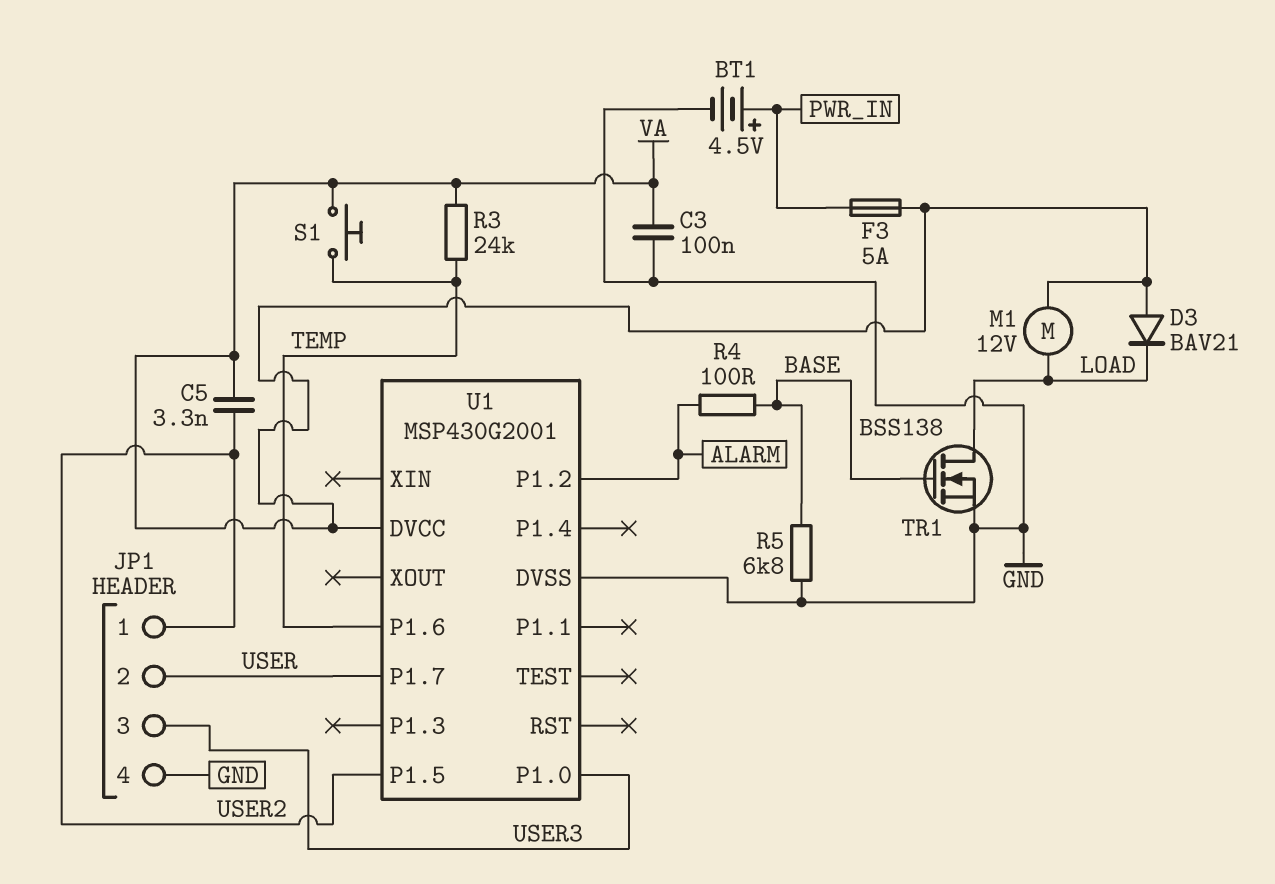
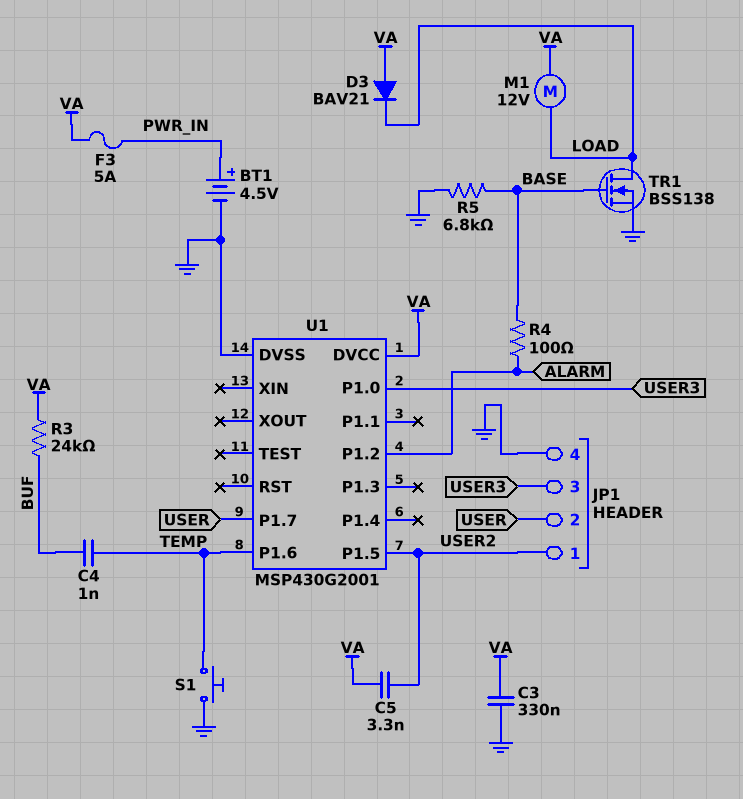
C3: 100nF (GND, VA) -> 330nF (GND, VA)
C4: none -> 1nF (BUF, TEMP)
R3: 24k (TEMP, VA) -> 24k (BUF, VA)
S1: button (TEMP, VA) -> button (GND, TEMP)

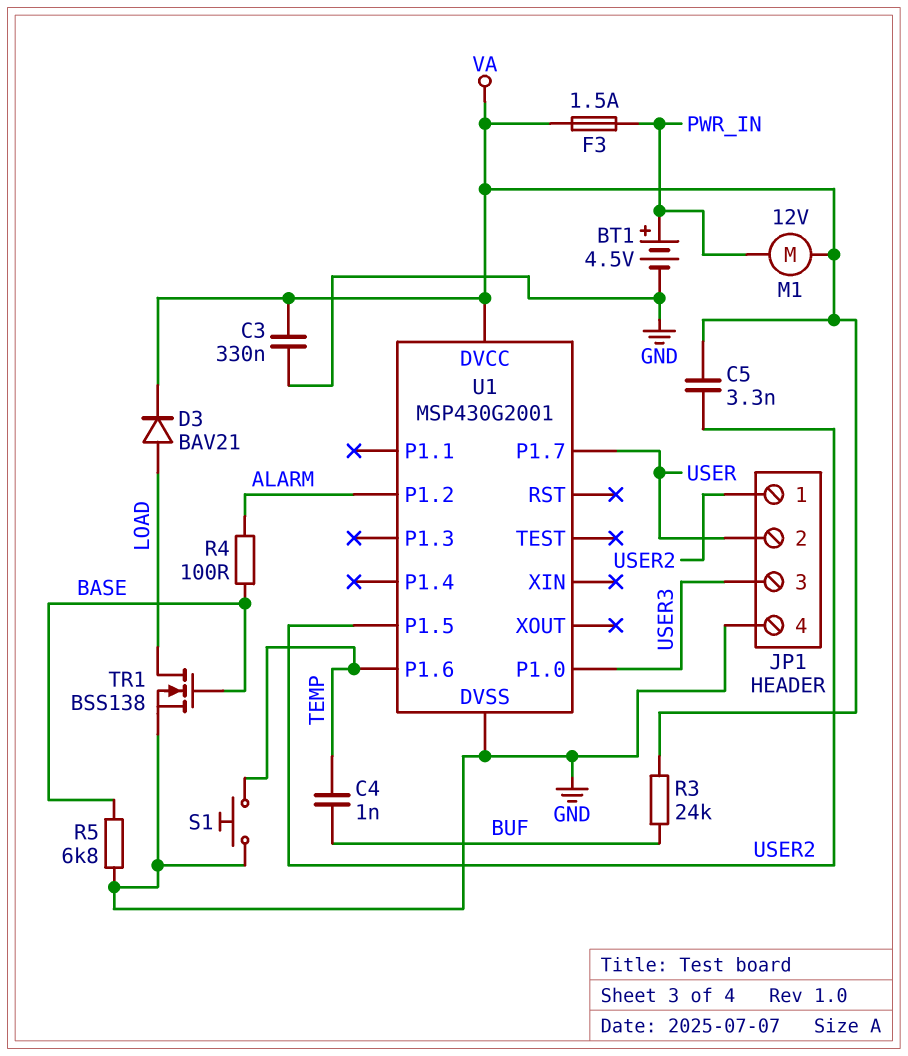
D3: diode BAV21 (A VA, K LOAD) -> diode BAV21 (A LOAD, K VA)
F3: 5A (PWR_IN, VA) -> 1.5A (PWR_IN, VA)
M1: motor 12V (LOAD, VA) -> motor 12V (PWR_IN, VA)

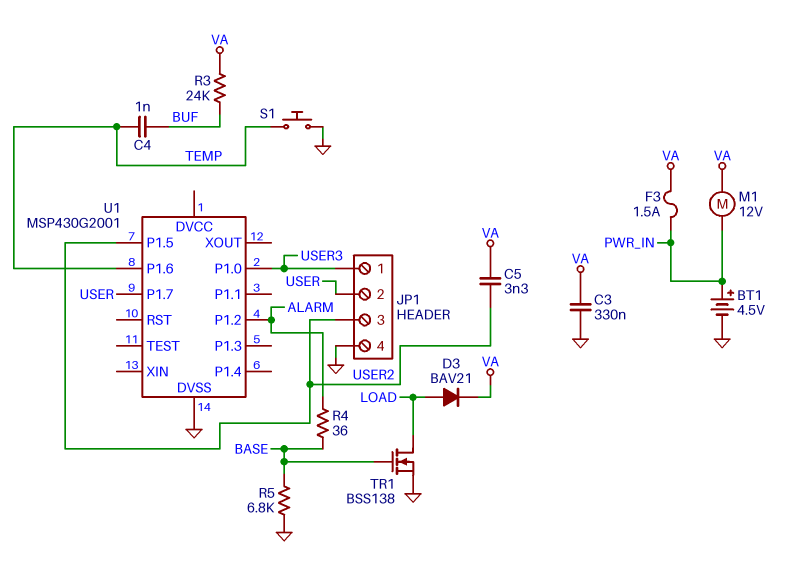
JP1 pin 1: USER2 -> USER3
JP1 pin 3: USER3 -> USER2
R4: 100 (ALARM, BASE) -> 36 (ALARM, BASE)
U1 pin DVCC: VA -> none

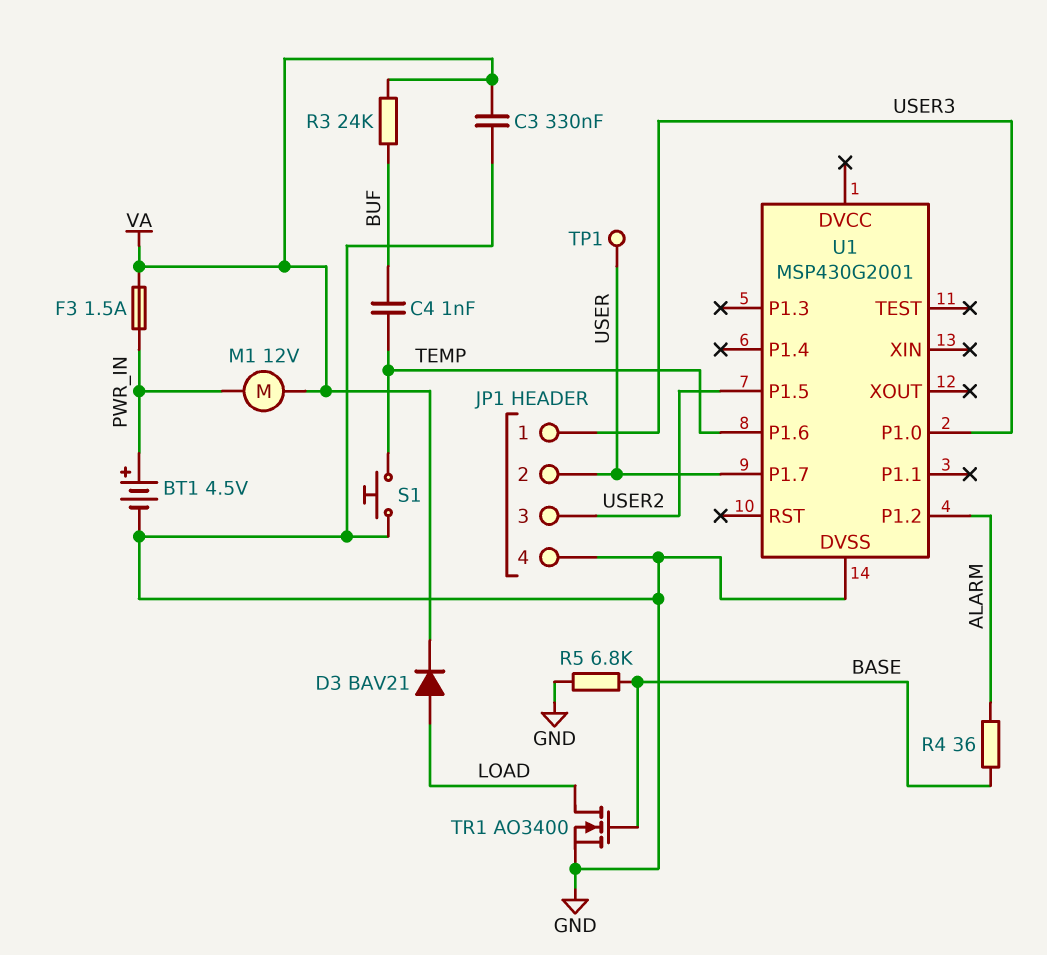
C5: 3.3nF (USER2, VA) -> none
TP1: none -> test point (USER)
TR1: NMOS BSS138 (G BASE, D LOAD, S GND) -> NMOS AO3400 (G BASE, D LOAD, S GND)

